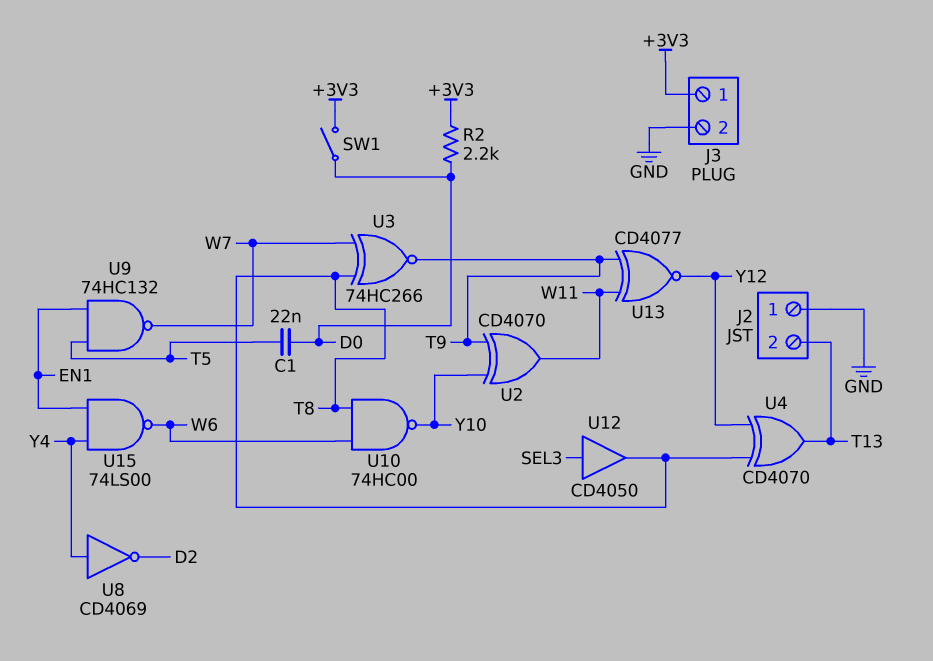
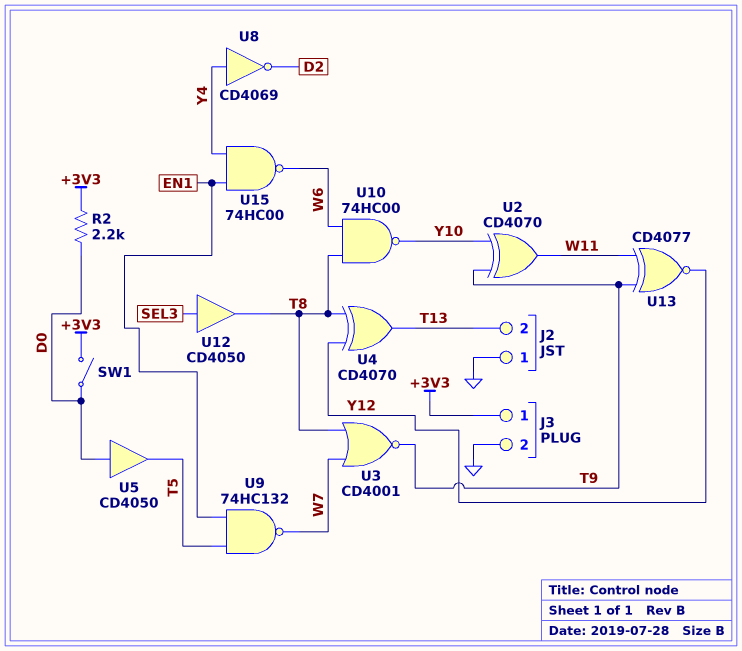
C1: 22nF (D0, T5) -> none
U3: XNOR 74HC266 (in T8, in W7, out T9) -> NOR CD4001 (in T8, in W7, out T9)
U5: none -> buffer CD4050 (in D0, out T5)
U15: NAND 74LS00 (in EN1, in Y4, out W6) -> NAND 74HC00 (in EN1, in Y4, out W6)

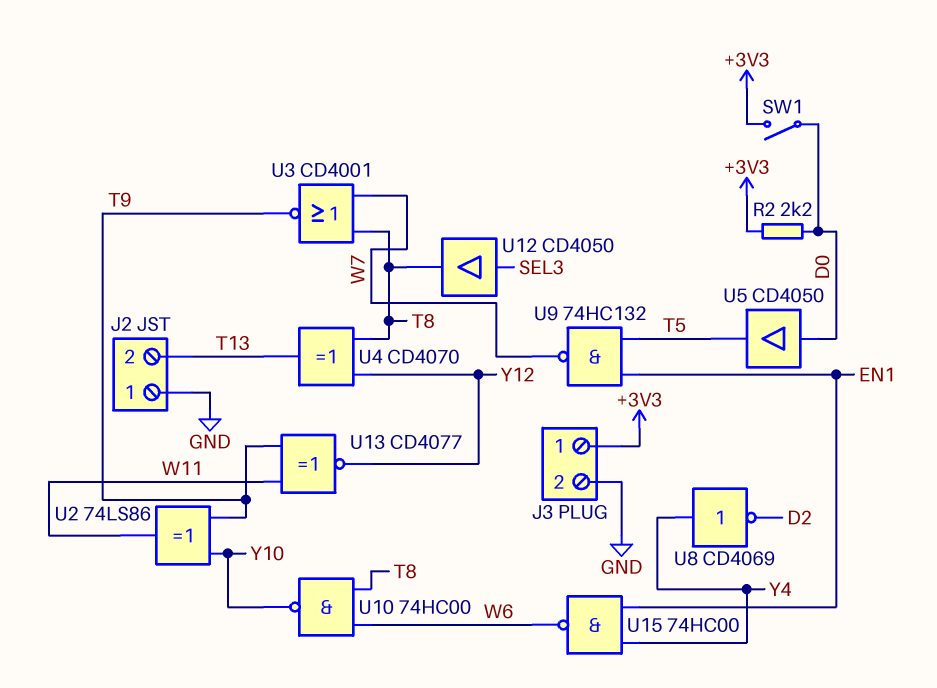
U2: XOR CD4070 (in T9, in Y10, out W11) -> XOR 74LS86 (in T9, in Y10, out W11)

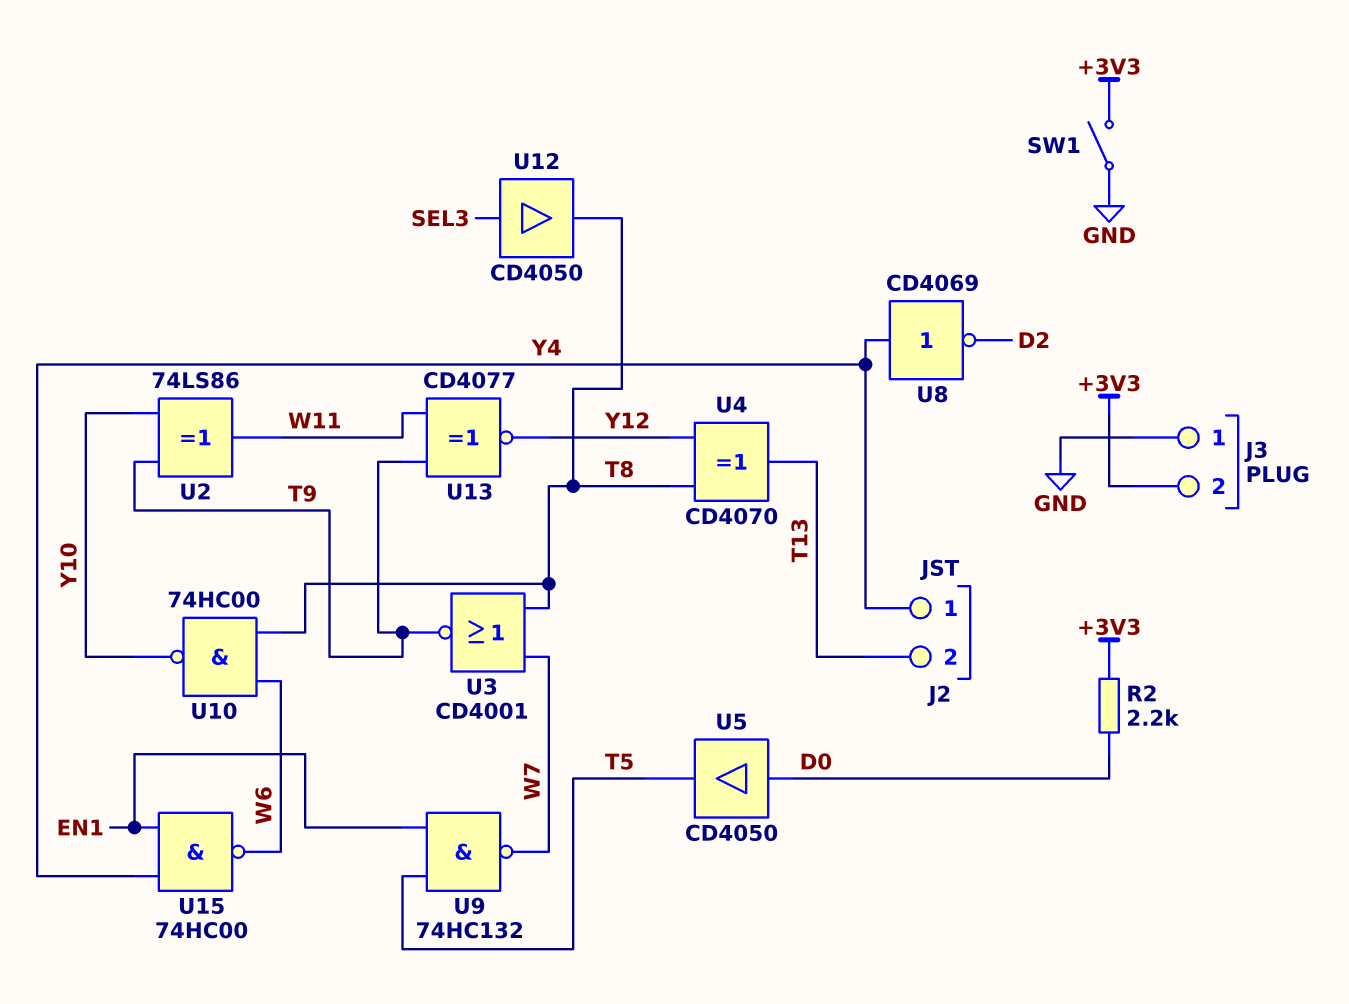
J2 pin 1: GND -> Y4
J3 pin 1: +3V3 -> GND
J3 pin 2: GND -> +3V3
SW1: switch (+3V3, D0) -> switch (+3V3, GND)

